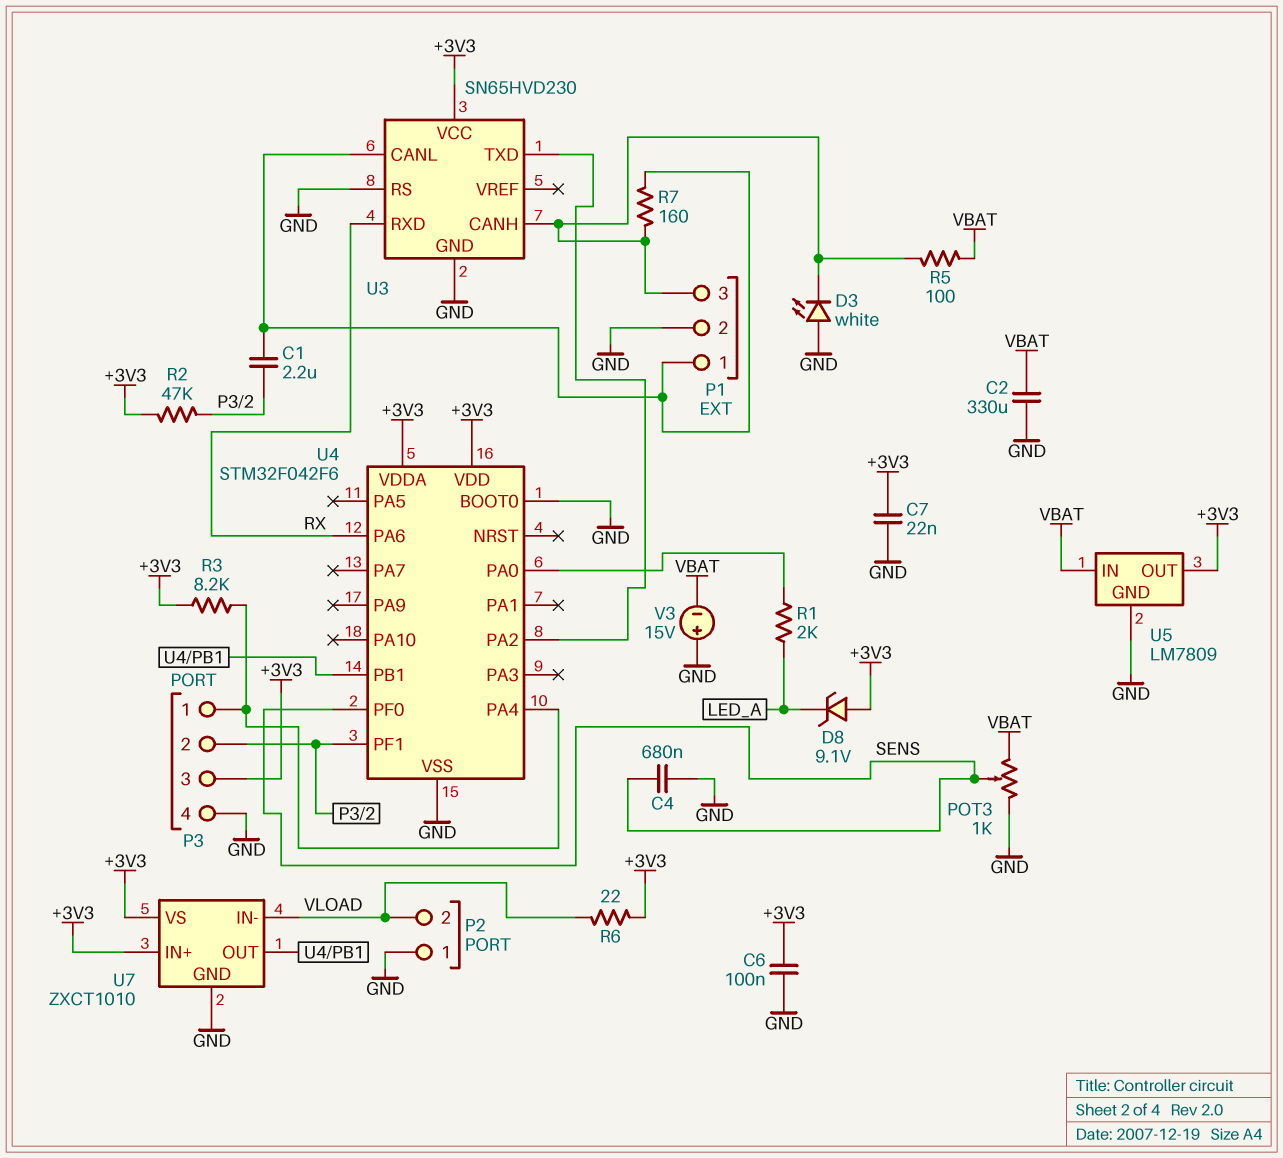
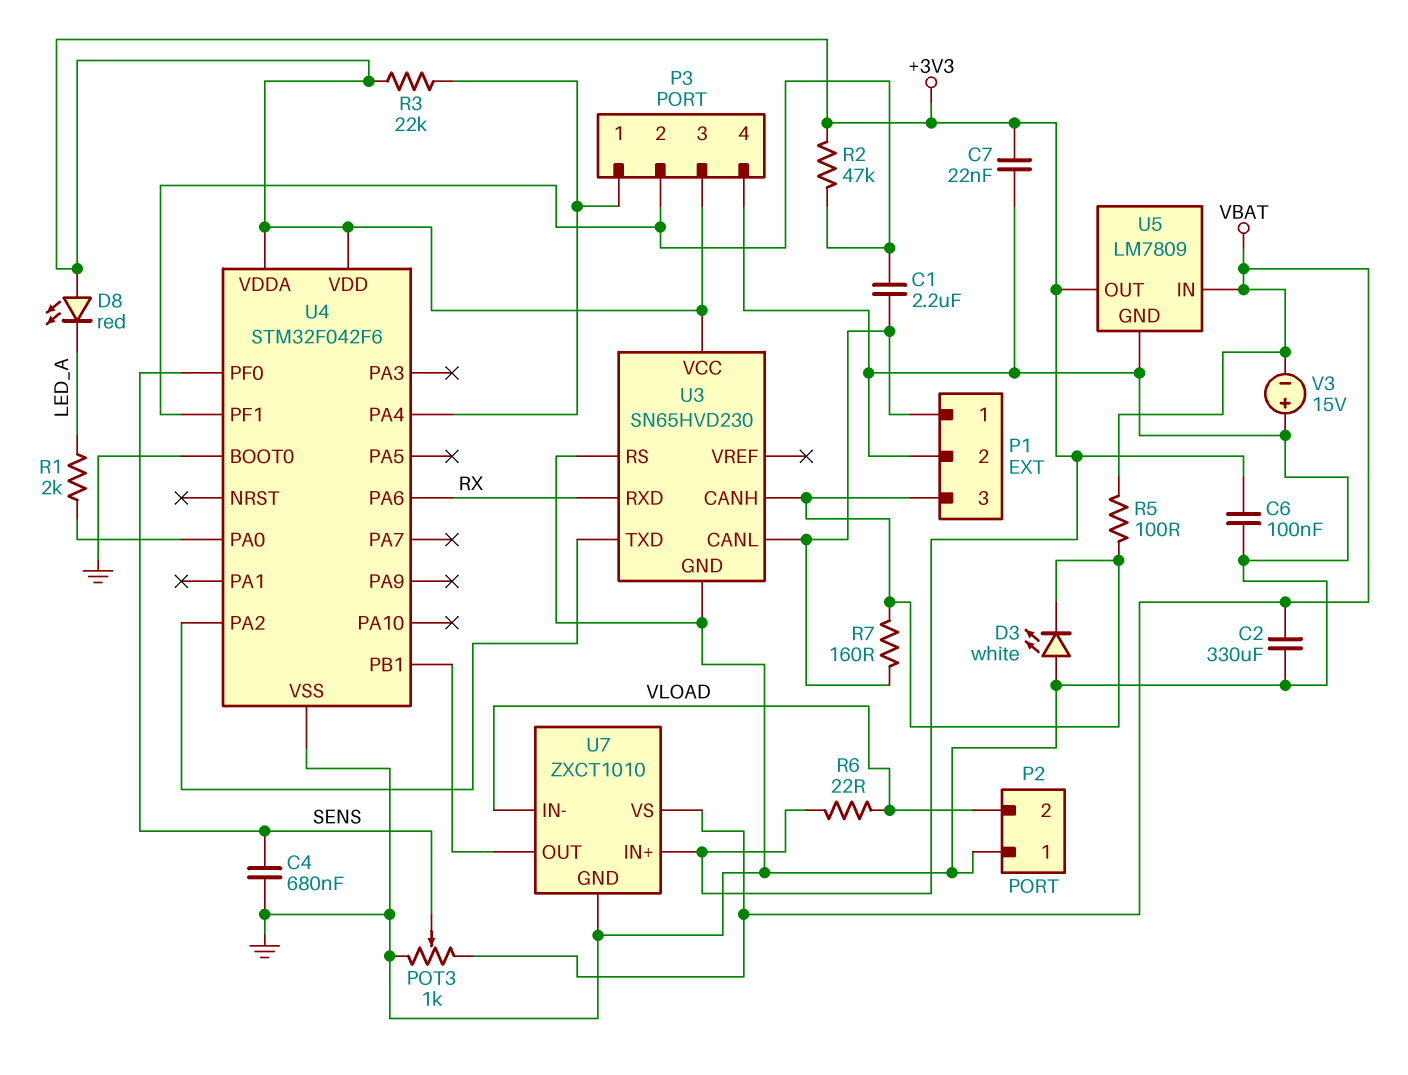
D8: zener 9.1V (A +3V3, K LED_A) -> LED red (A +3V3, K LED_A)
R3: 8.2k (+3V3, P3/1) -> 22k (+3V3, P3/1)
U7 pin VS: +3V3 -> VBAT

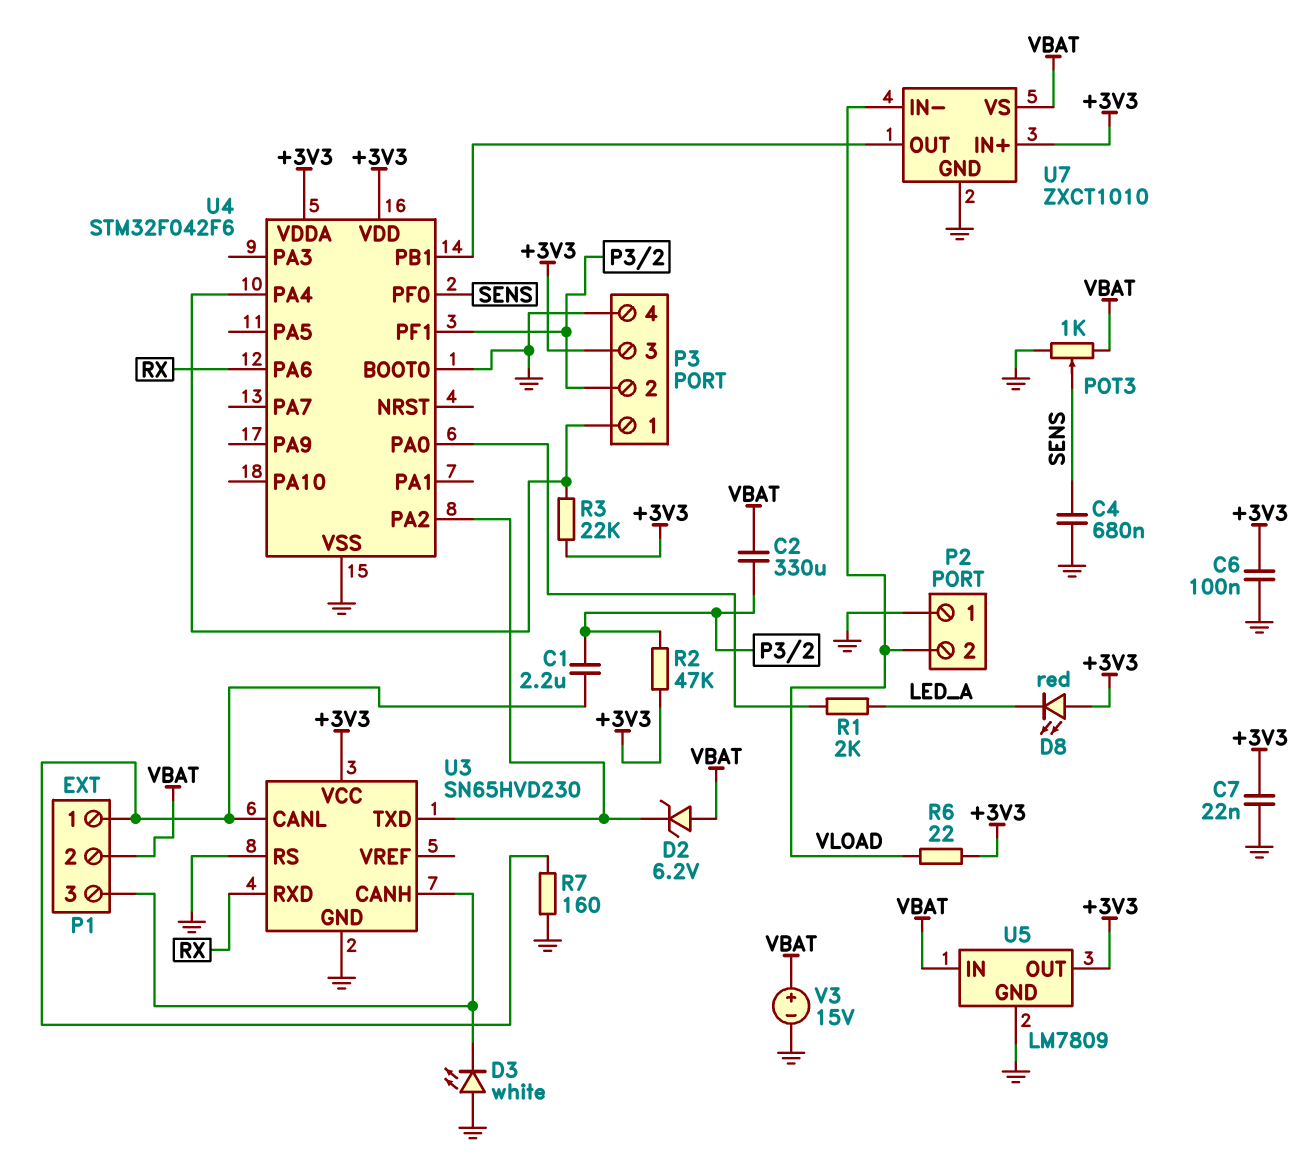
C2: 330uF (GND, VBAT) -> 330uF (P3/2, VBAT)
D2: none -> zener 6.2V (A VBAT, K U3/TXD)
P1 pin 2: GND -> VBAT
R5: 100 (P1/3, VBAT) -> none
R7: 160 (P1/1, P1/3) -> 160 (GND, P1/1)
V3: 15V (plus GND, minus VBAT) -> 15V (plus VBAT, minus GND)

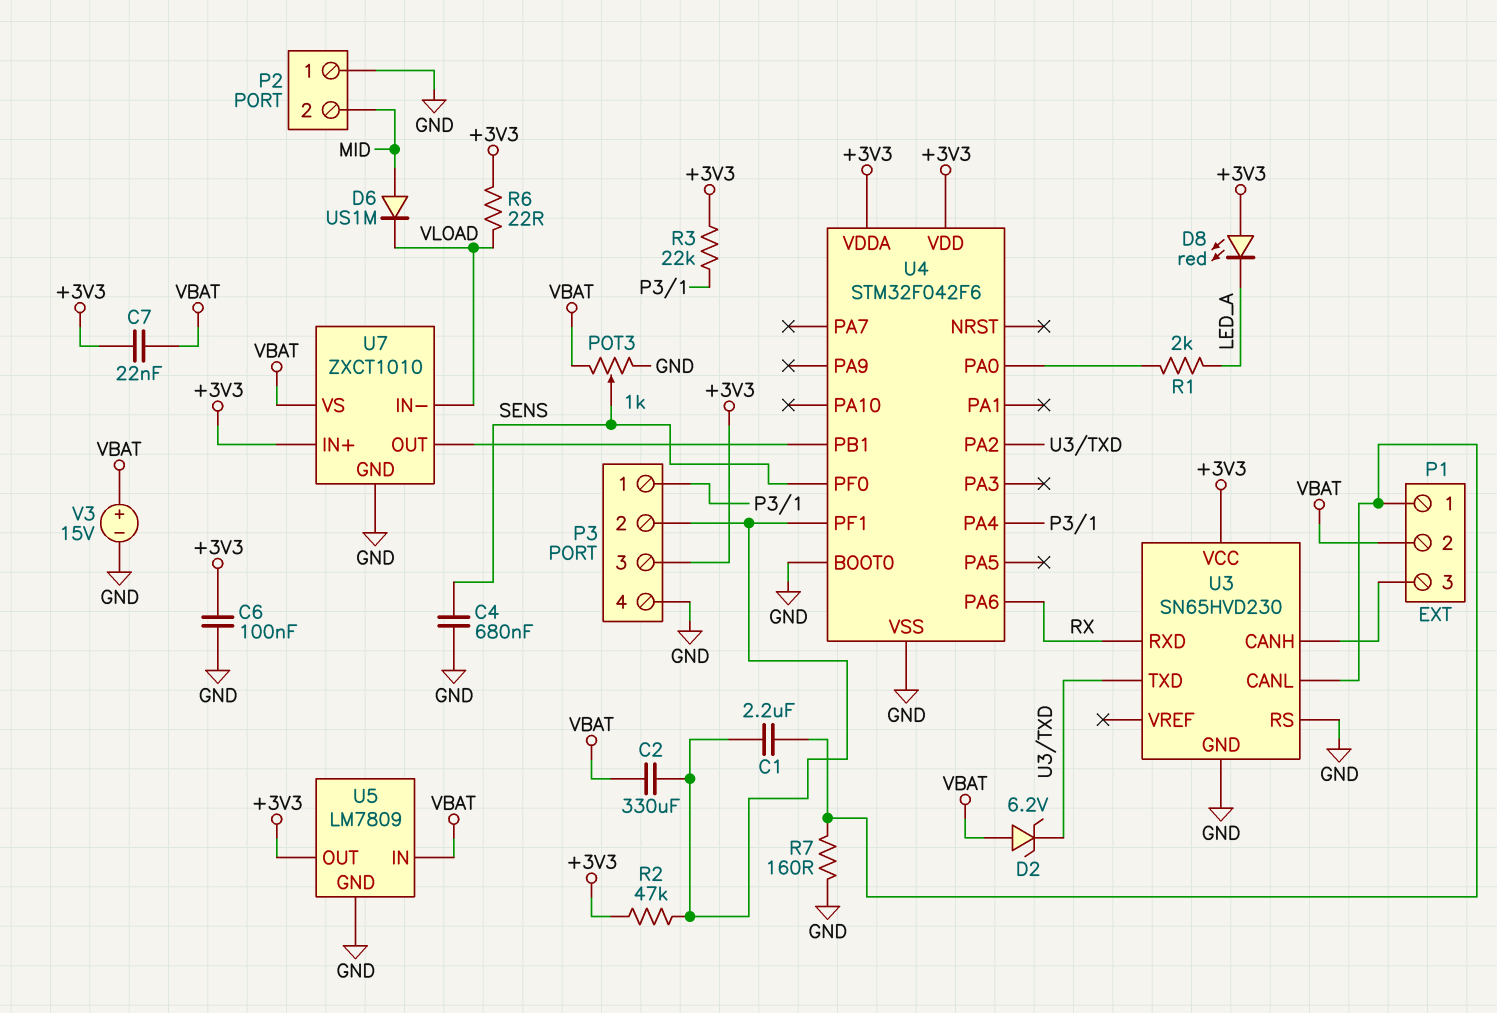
C7: 22nF (+3V3, GND) -> 22nF (+3V3, VBAT)
D3: LED white (A GND, K P1/3) -> none
D6: none -> diode US1M (A MID, K VLOAD)
P2 pin 2: VLOAD -> MID

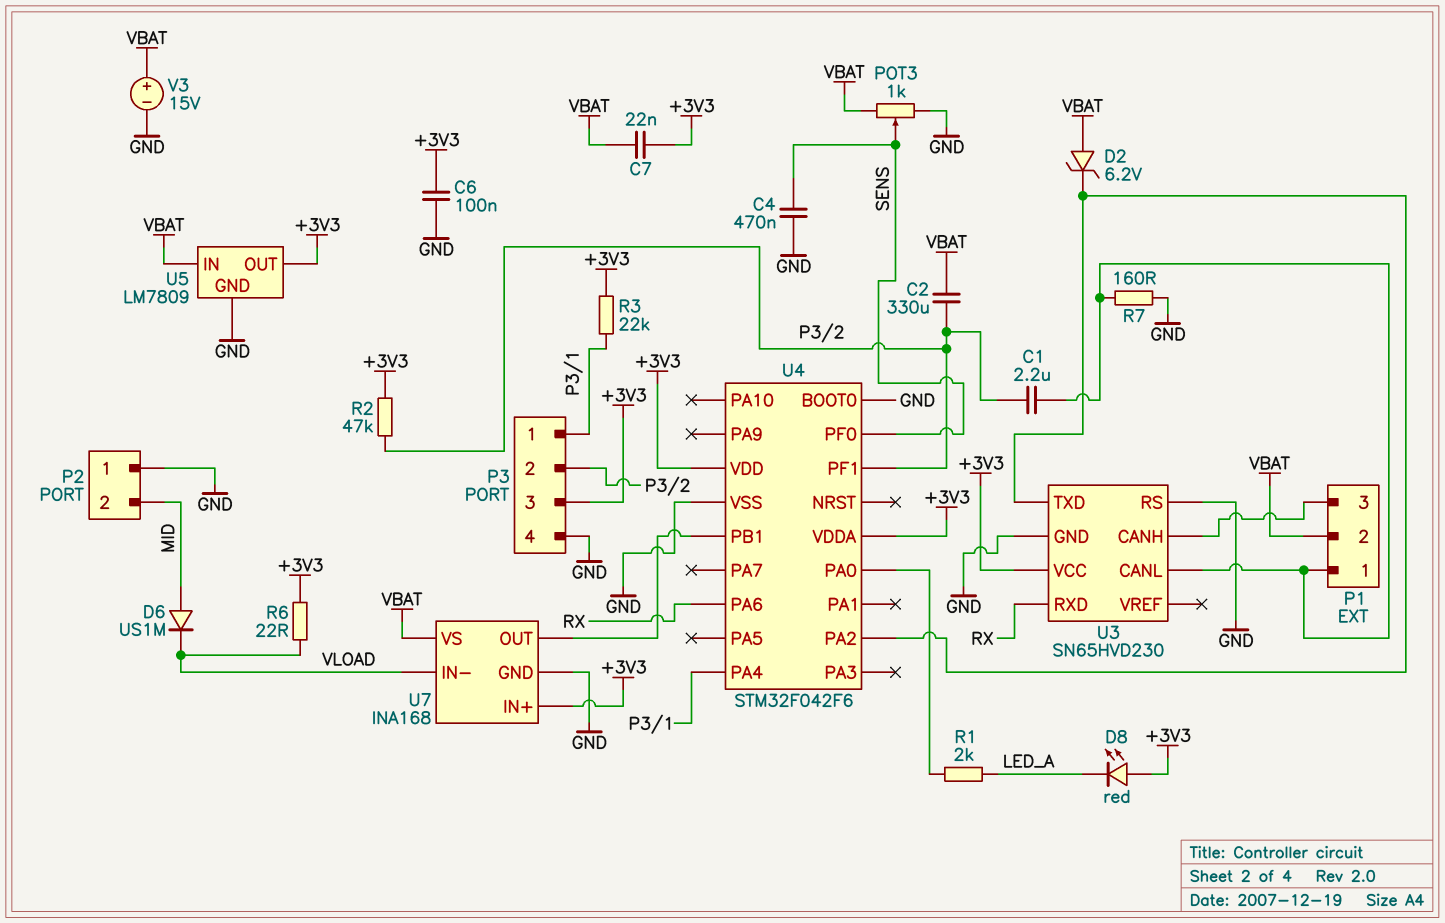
C4: 680nF (GND, SENS) -> 470nF (GND, SENS)
U7: ZXCT1010 -> INA168

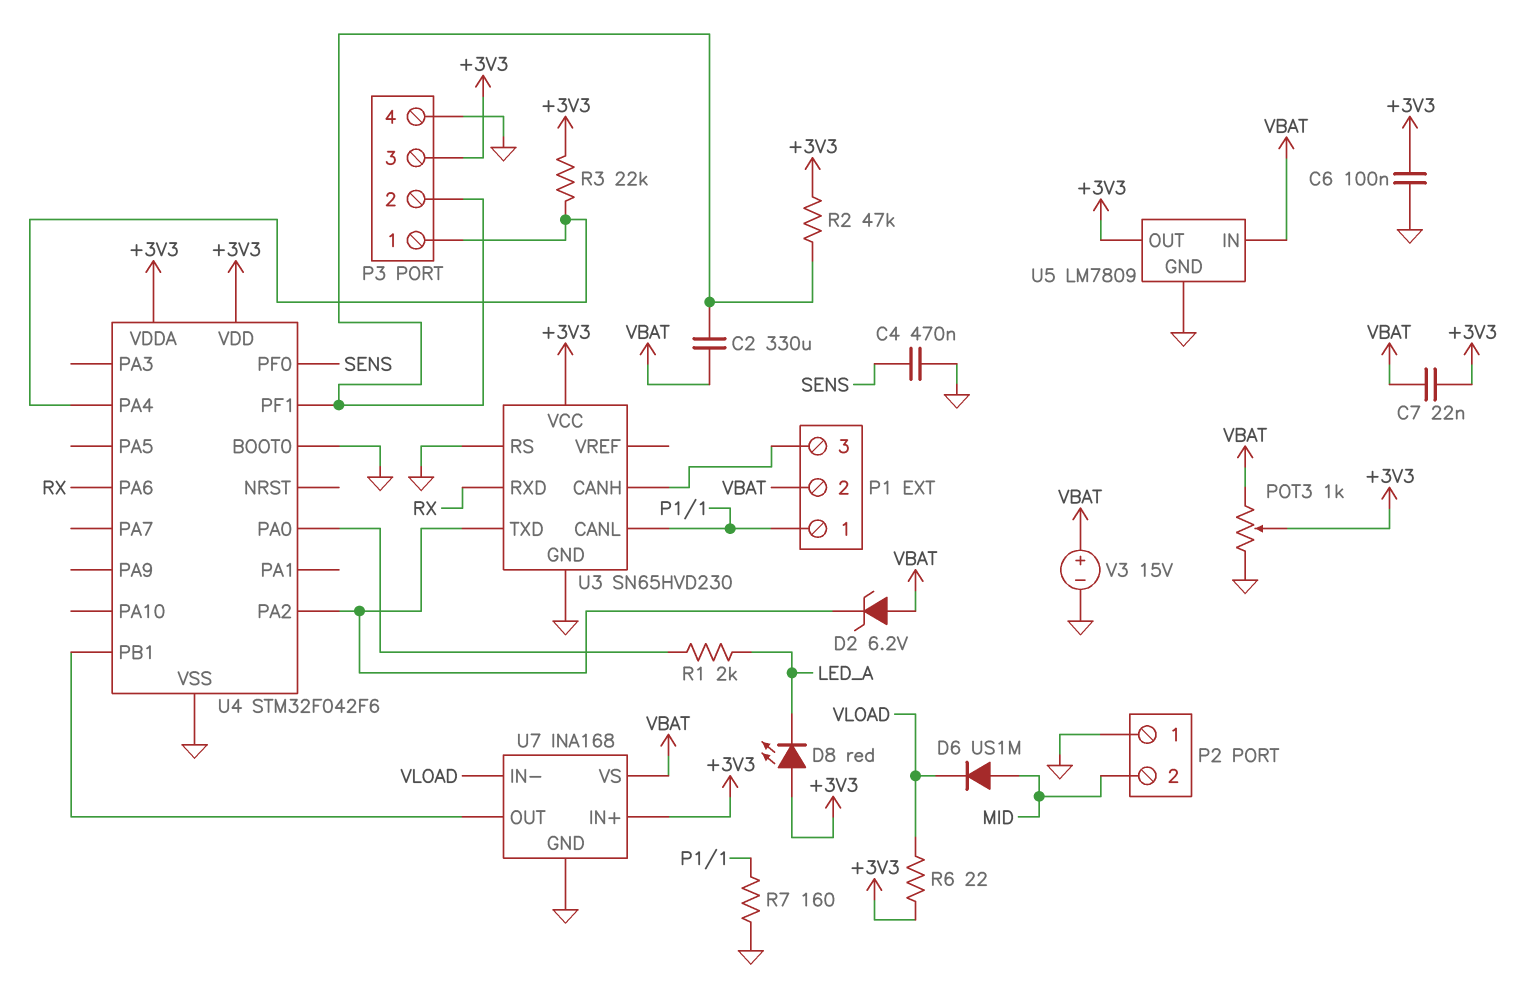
C1: 2.2uF (P1/1, P3/2) -> none
POT3: 1k (GND, VBAT, wiper SENS) -> 1k (GND, VBAT, wiper +3V3)

